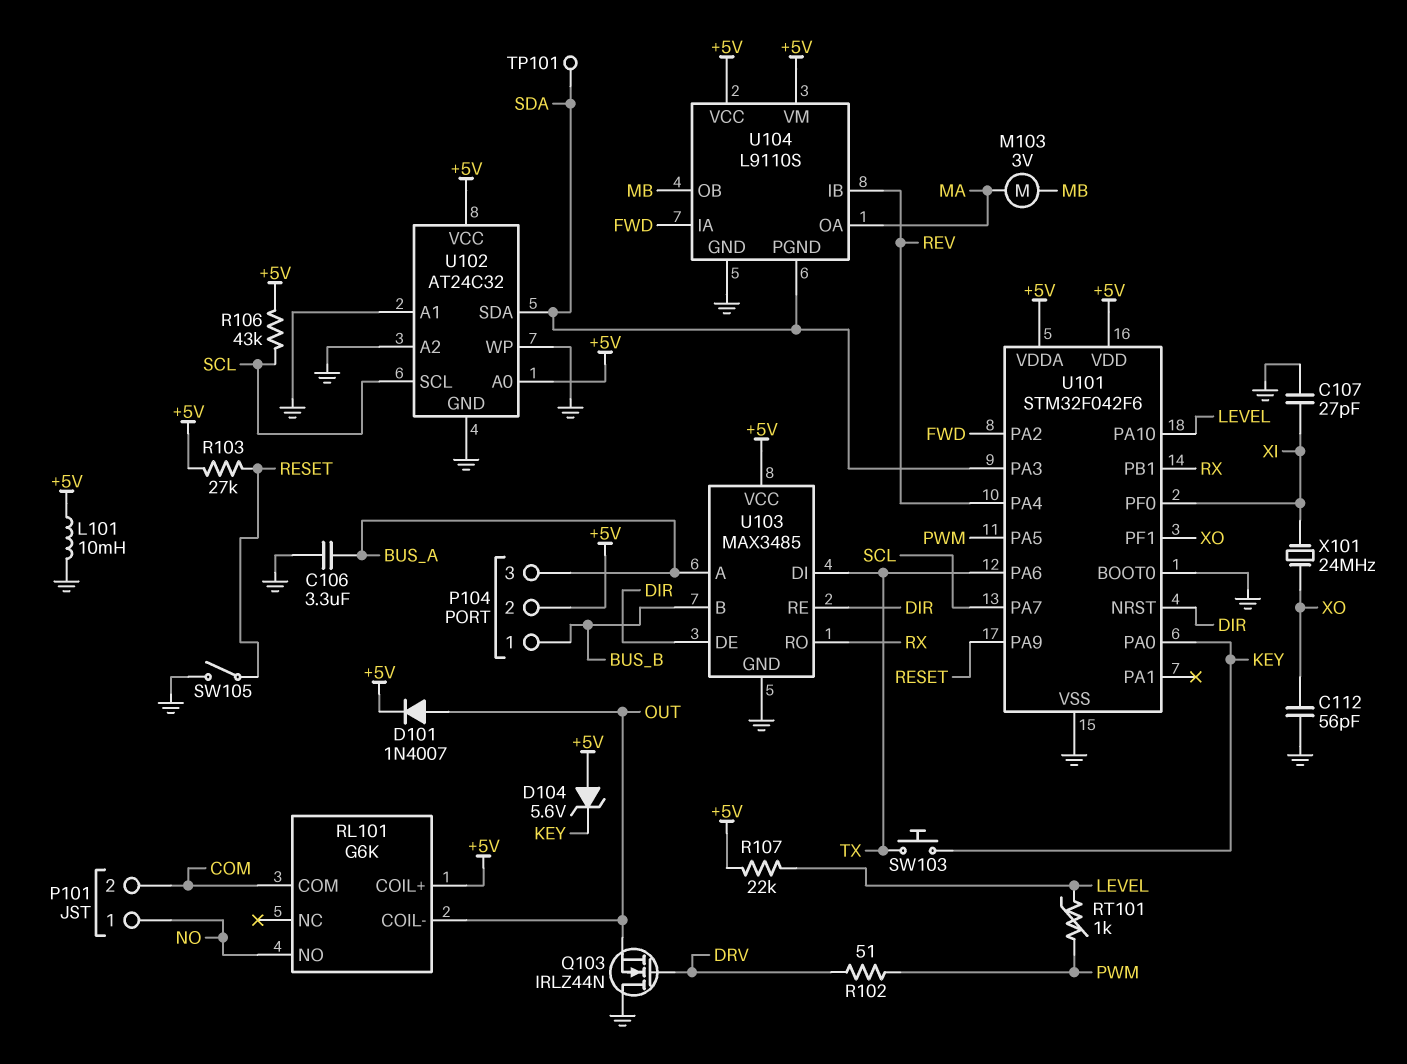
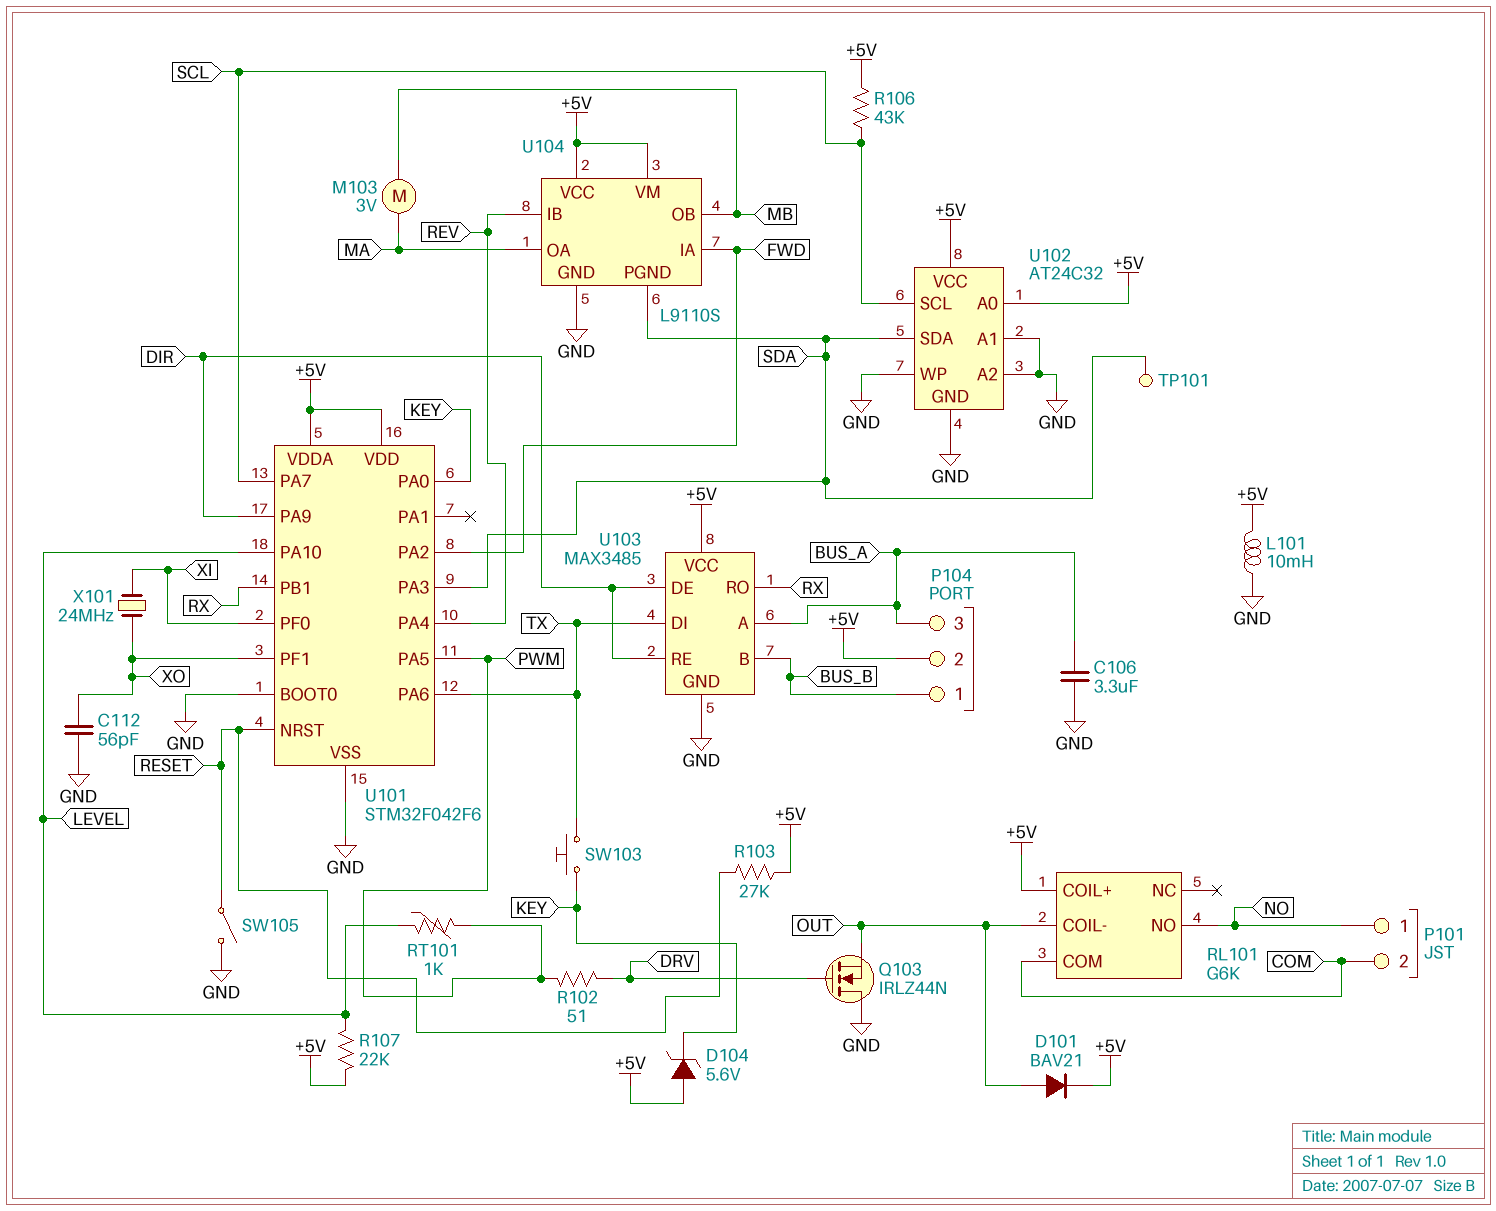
C107: 27pF (GND, XI) -> none
D101: diode 1N4007 (A OUT, K +5V) -> diode BAV21 (A OUT, K +5V)
U101 pin NRST: DIR -> RESET
U101 pin PA9: RESET -> DIR

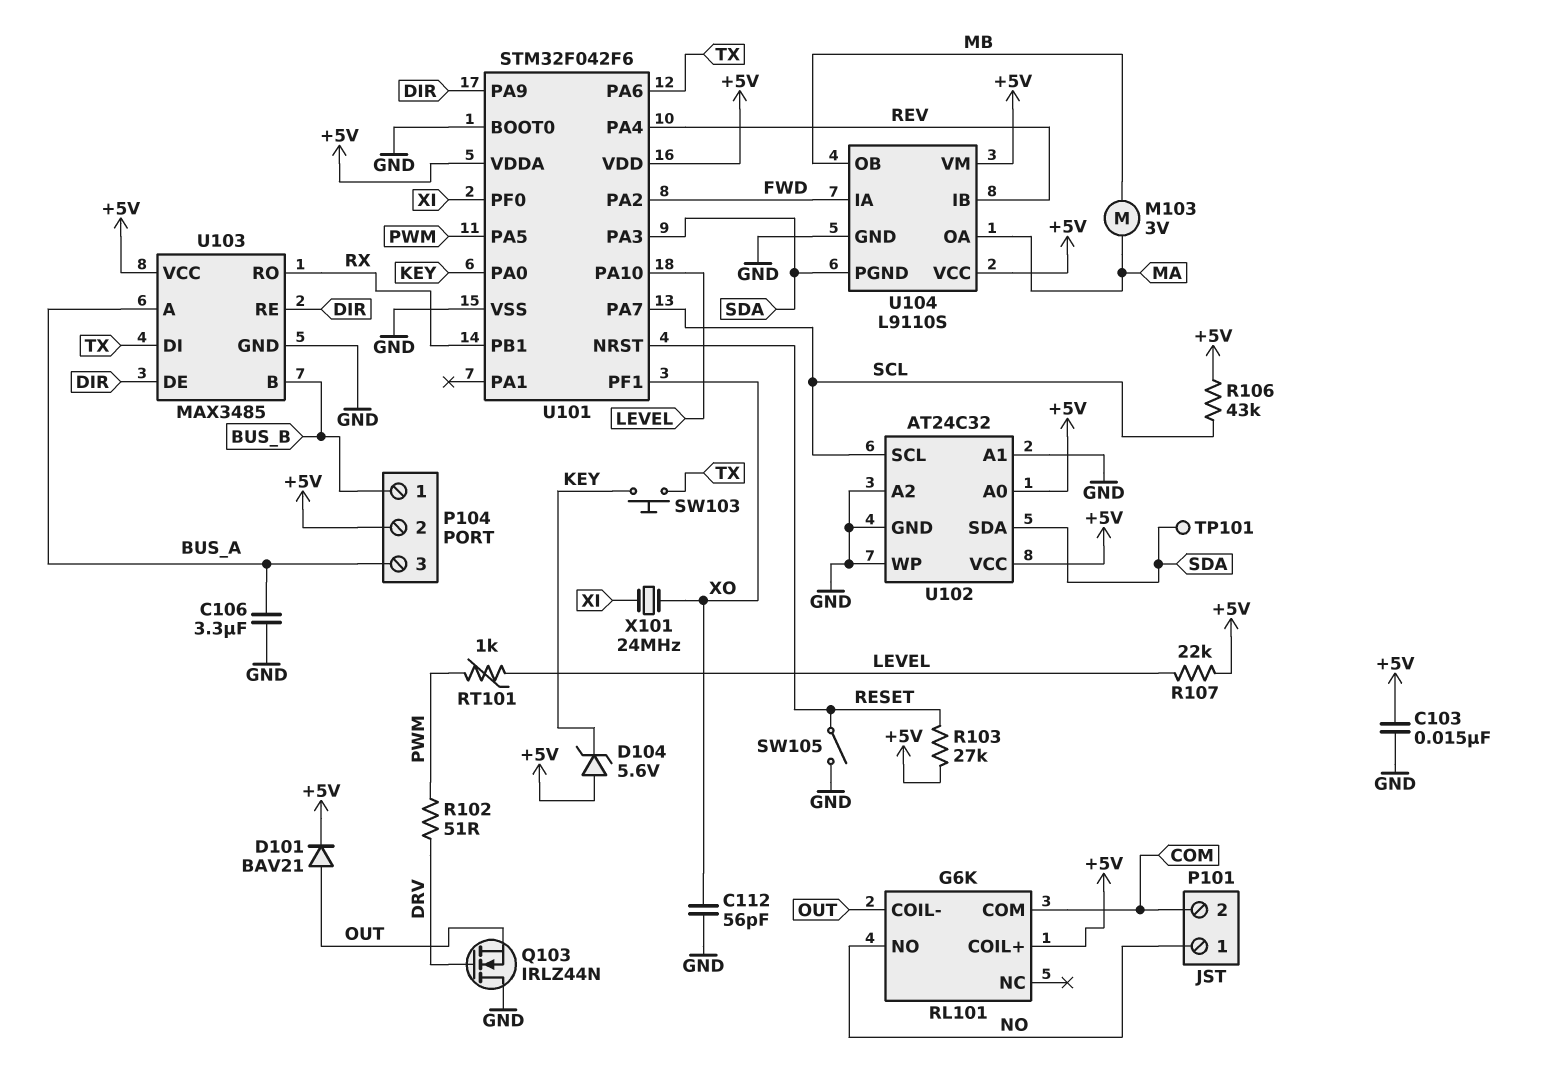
C103: none -> 15nF (+5V, GND)
L101: 10mH (+5V, GND) -> none

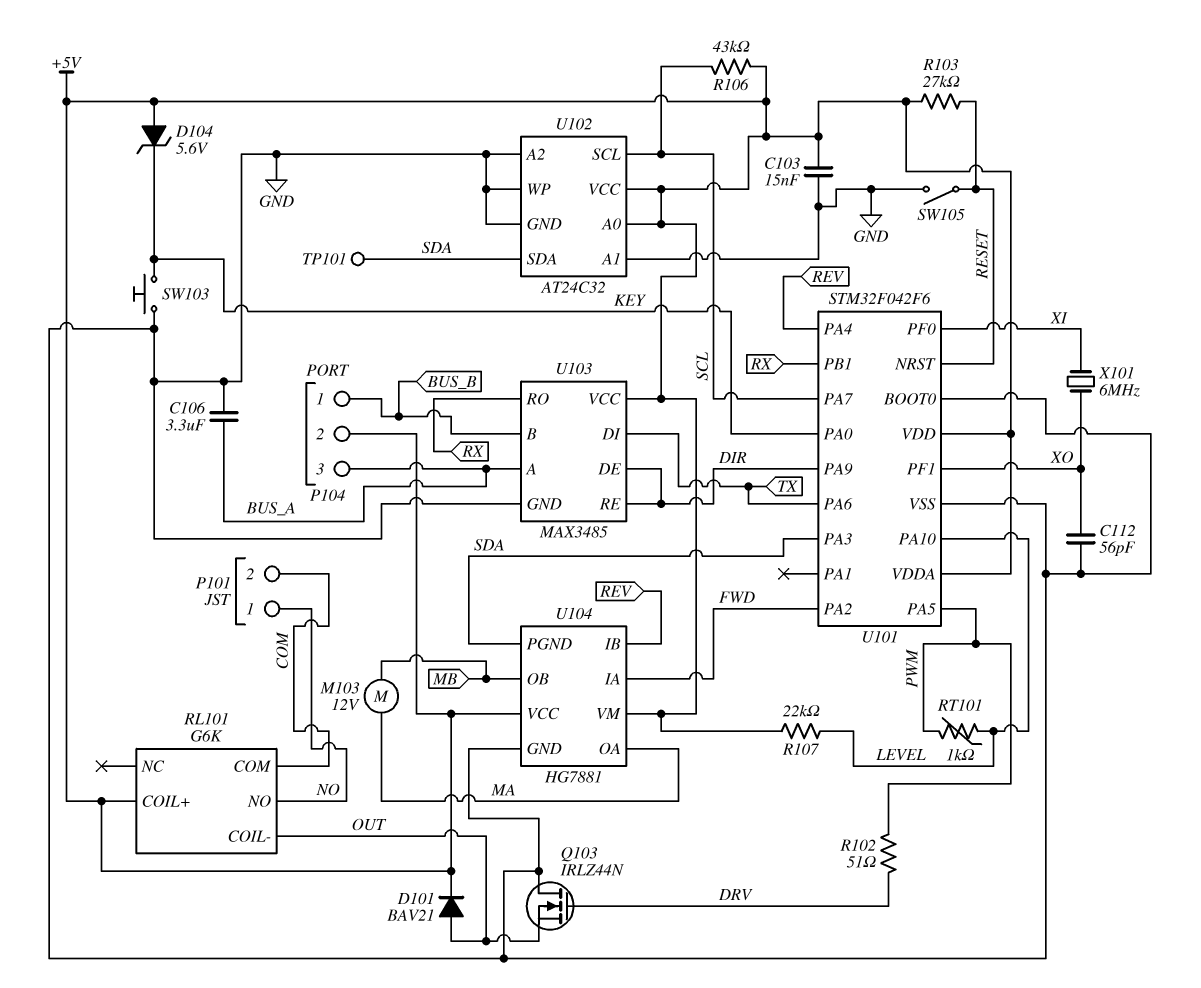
M103: motor 3V (MA, MB) -> motor 12V (MA, MB)
SW103: button (KEY, TX) -> button (GND, KEY)
U104: L9110S -> HG7881
X101: 24MHz (XI, XO) -> 6MHz (XI, XO)

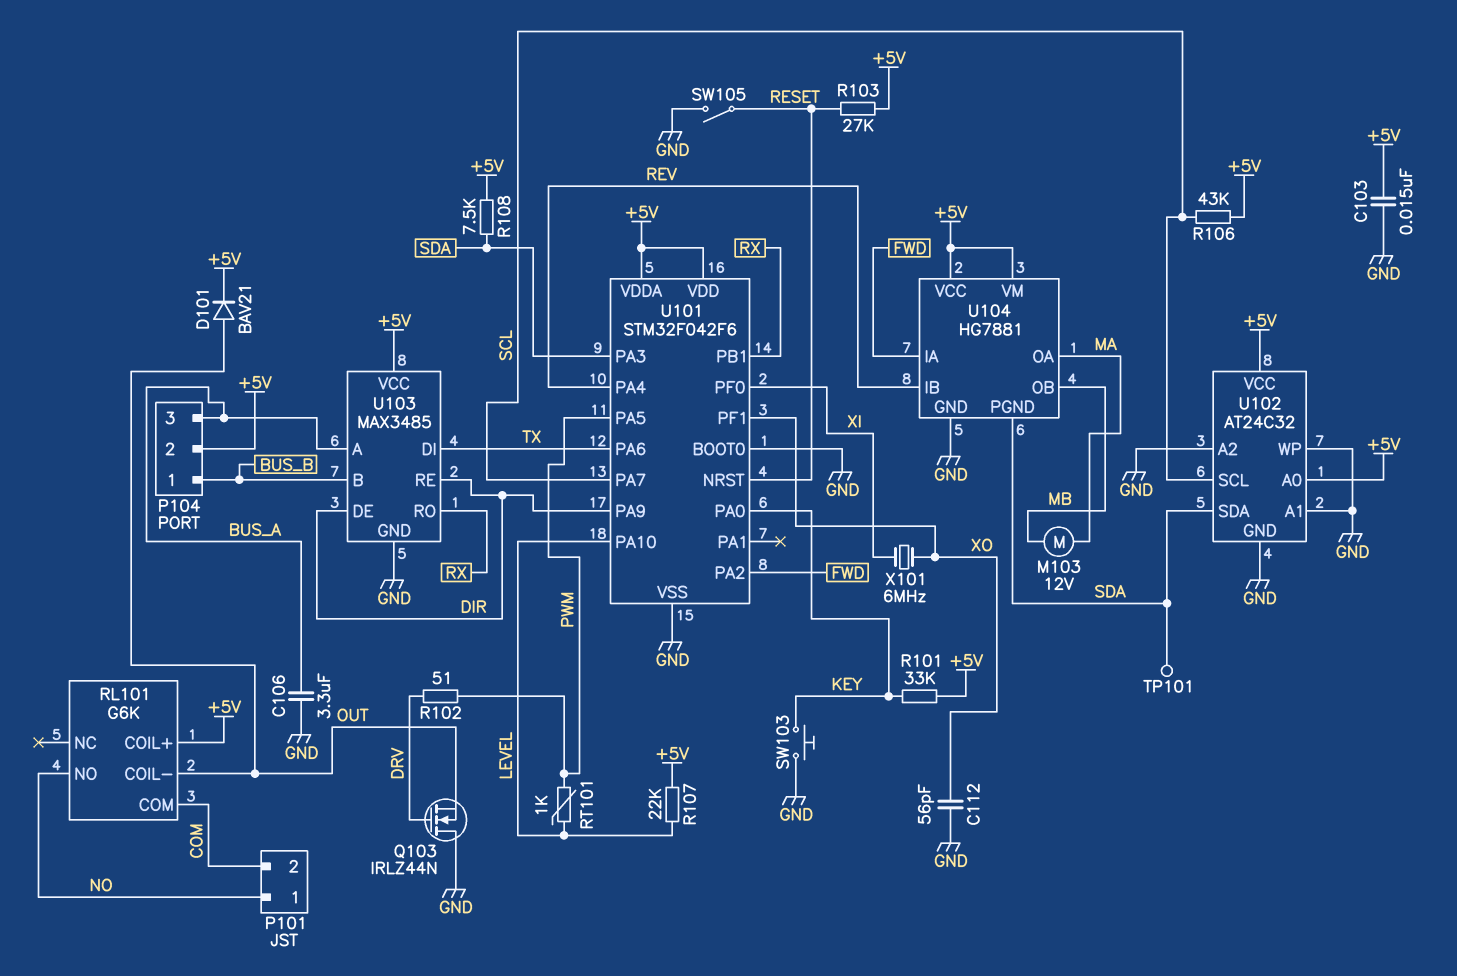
D104: zener 5.6V (A +5V, K KEY) -> none
R101: none -> 33k (+5V, KEY)
R108: none -> 7.5k (+5V, SDA)

